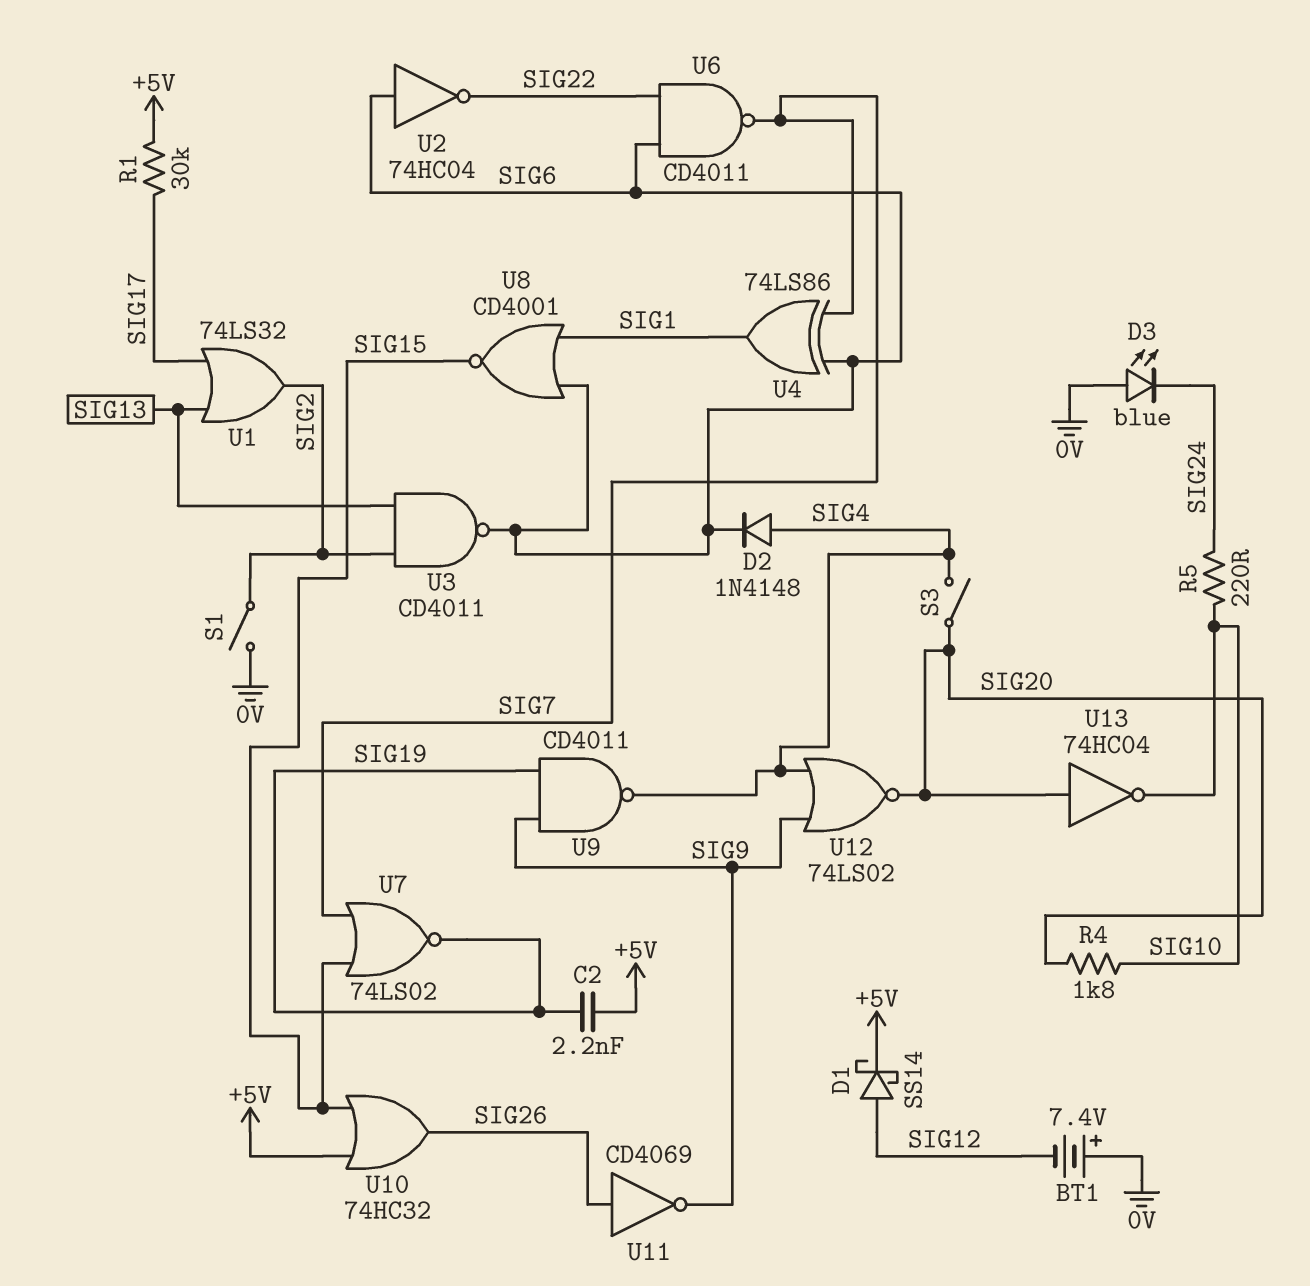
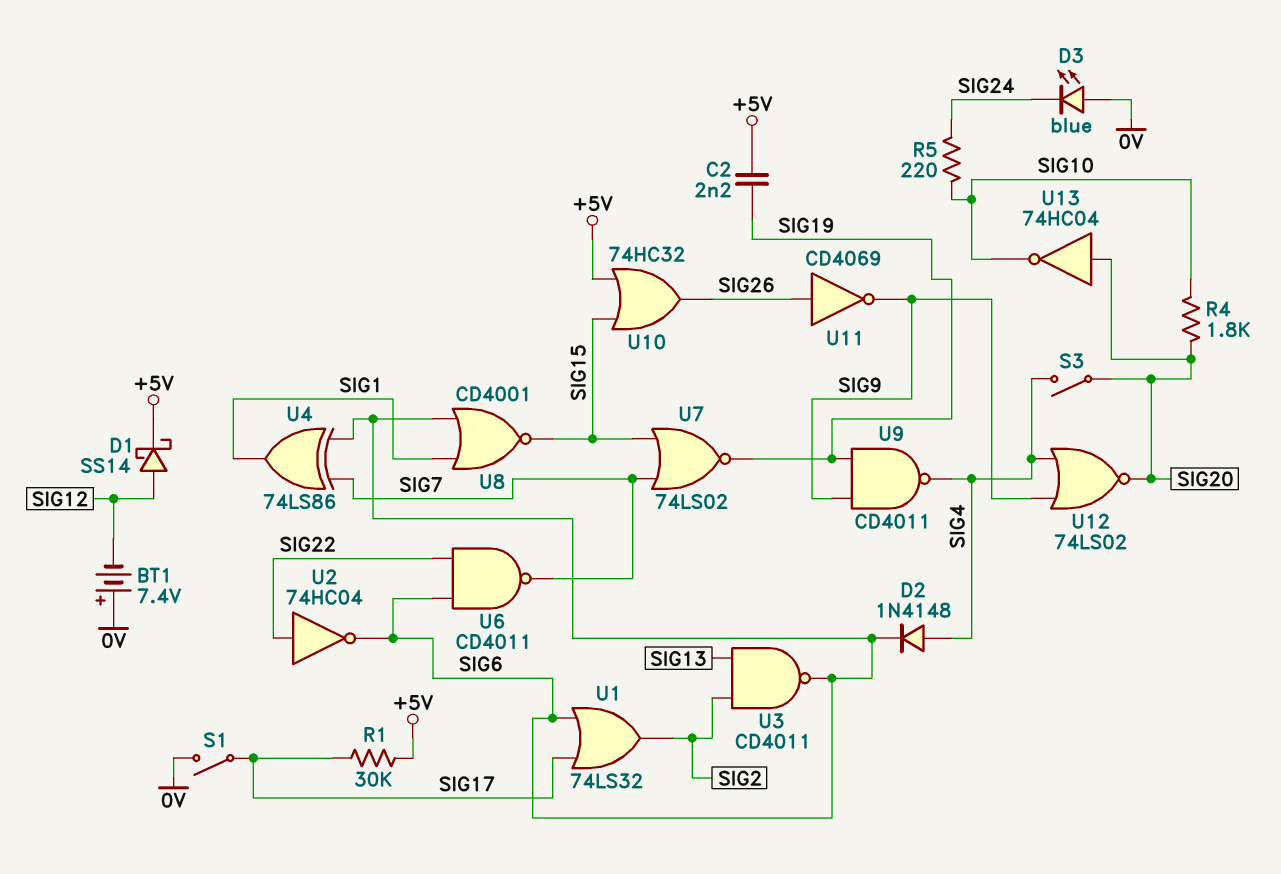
S1: switch (0V, SIG2) -> switch (0V, SIG17)
U1: OR 74LS32 (in SIG13, in SIG17, out SIG2) -> OR 74LS32 (in SIG6, in SIG17, out SIG2)
U2: NOT 74HC04 (in SIG6, out SIG22) -> NOT 74HC04 (in SIG22, out SIG6)

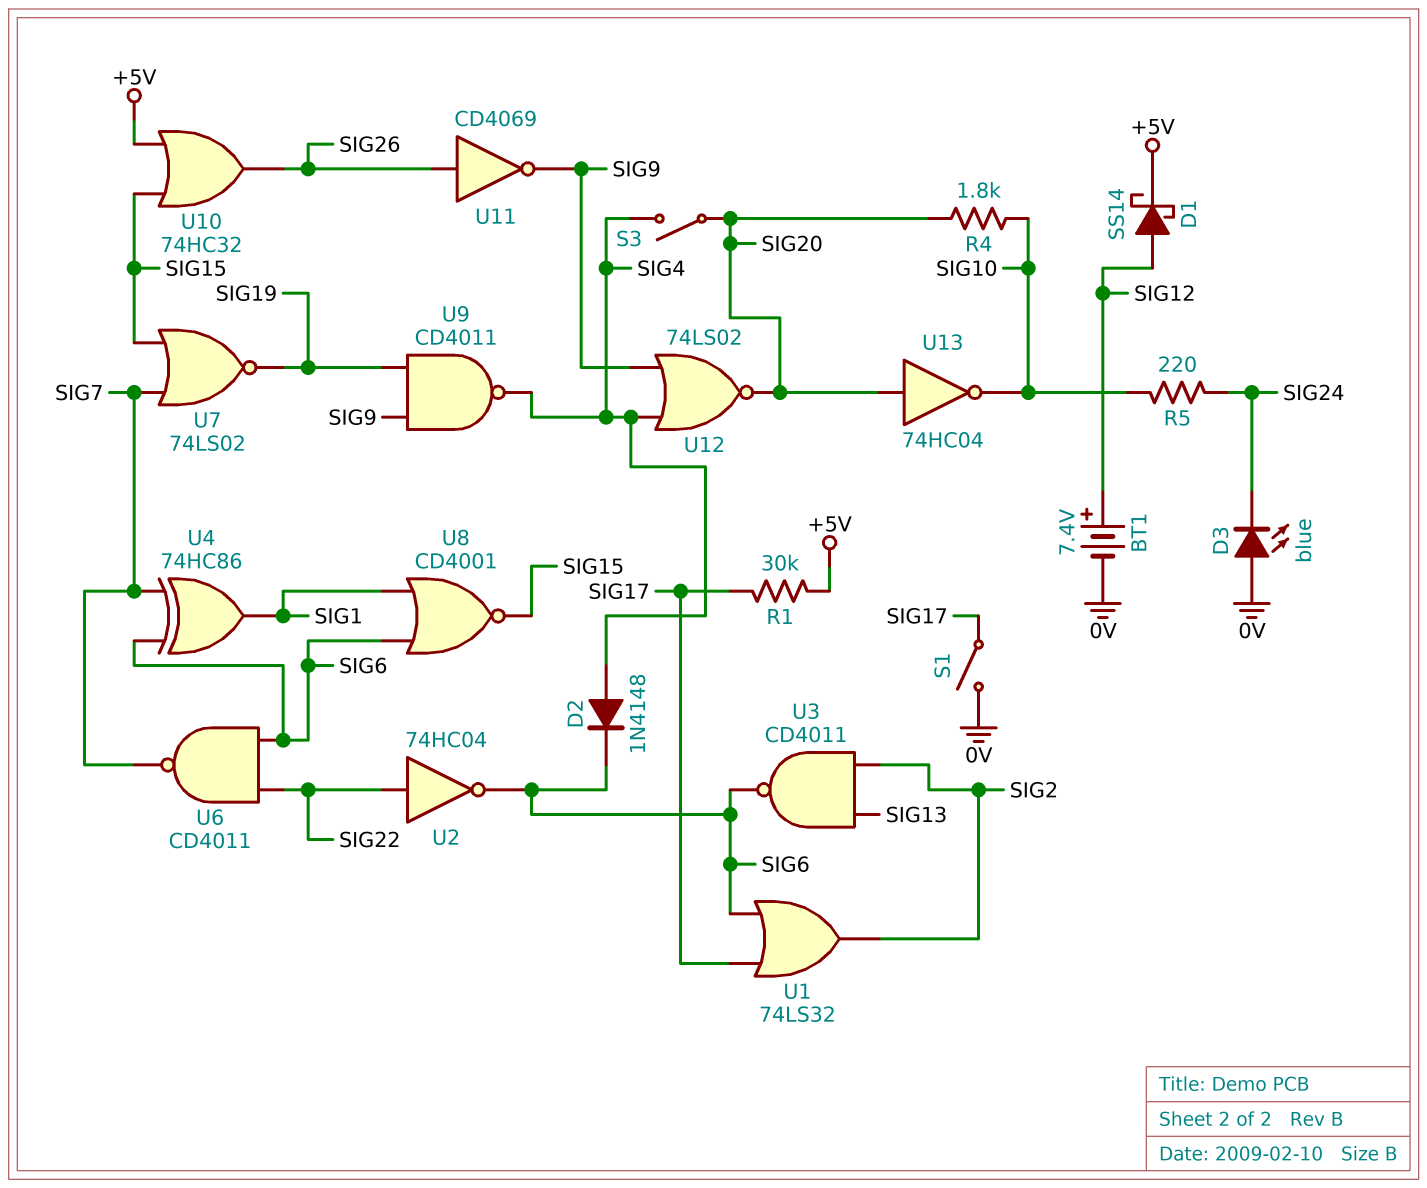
BT1: 7.4V (plus 0V, minus SIG12) -> 7.4V (plus SIG12, minus 0V)
C2: 2.2nF (+5V, SIG19) -> none
U4: XOR 74LS86 (in SIG6, in SIG7, out SIG1) -> XOR 74HC86 (in SIG6, in SIG7, out SIG1)

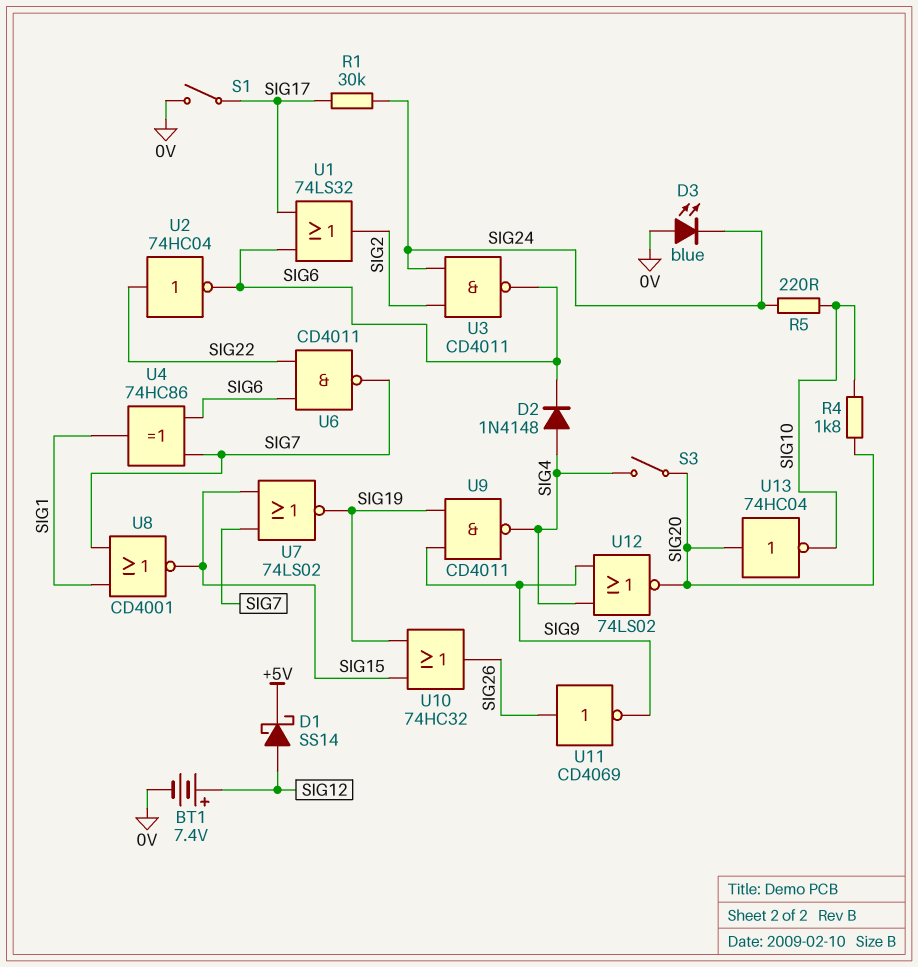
R1: 30k (+5V, SIG17) -> 30k (SIG17, SIG24)
U3: NAND CD4011 (in SIG2, in SIG13, out SIG6) -> NAND CD4011 (in SIG2, in SIG24, out SIG6)
U8: NOR CD4001 (in SIG1, in SIG6, out SIG15) -> NOR CD4001 (in SIG1, in SIG7, out SIG15)
U10: OR 74HC32 (in +5V, in SIG15, out SIG26) -> OR 74HC32 (in SIG15, in SIG19, out SIG26)

